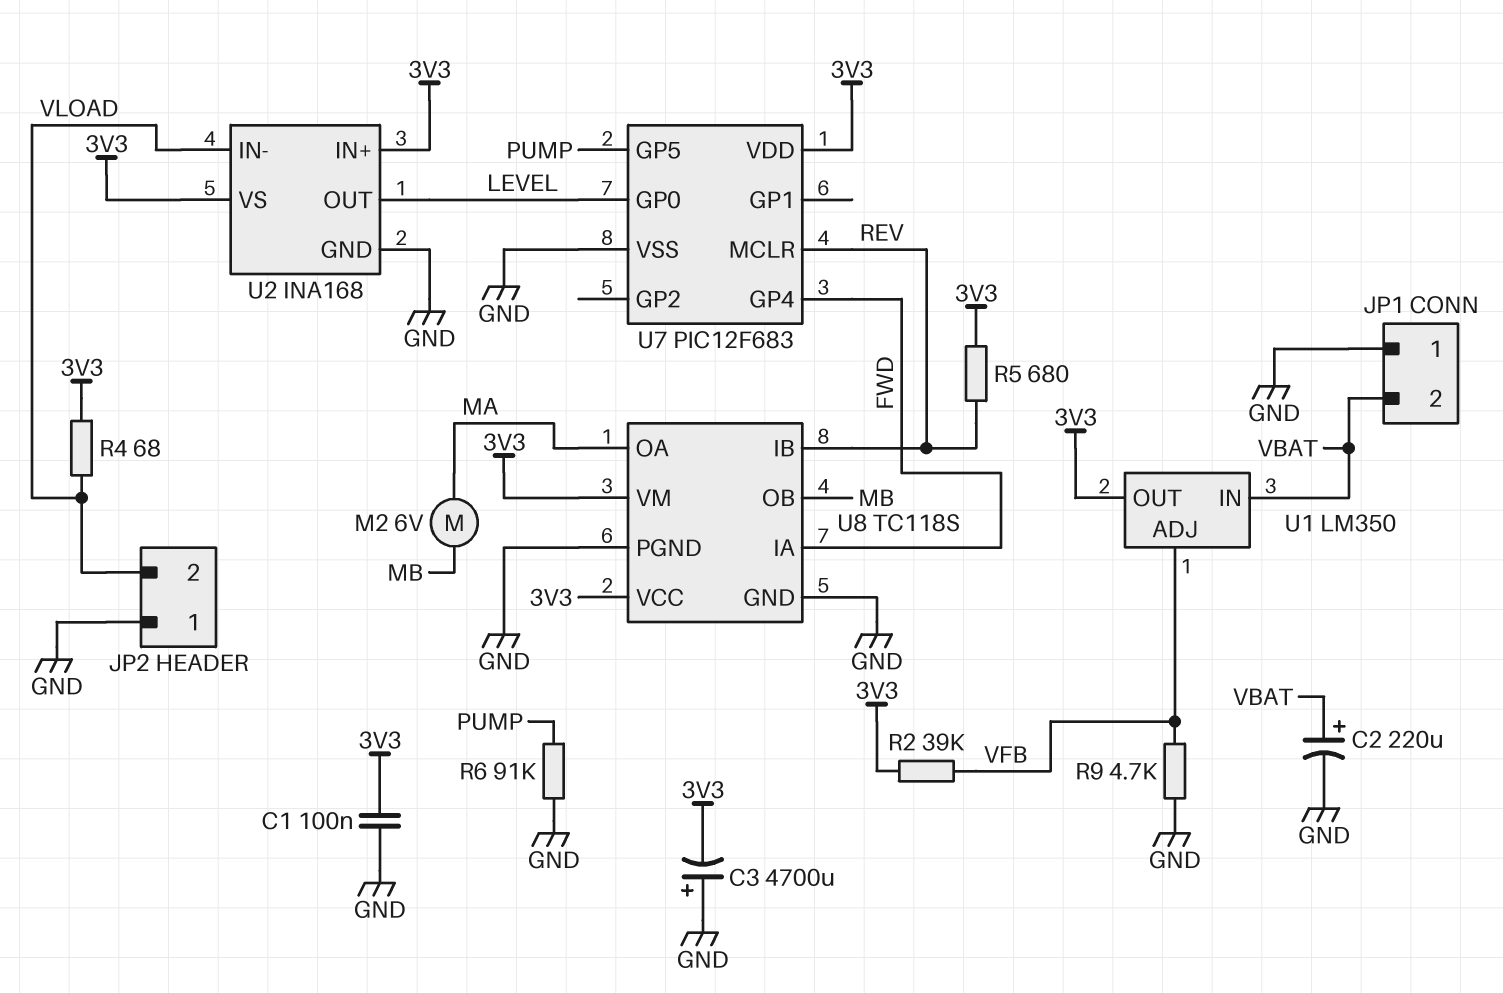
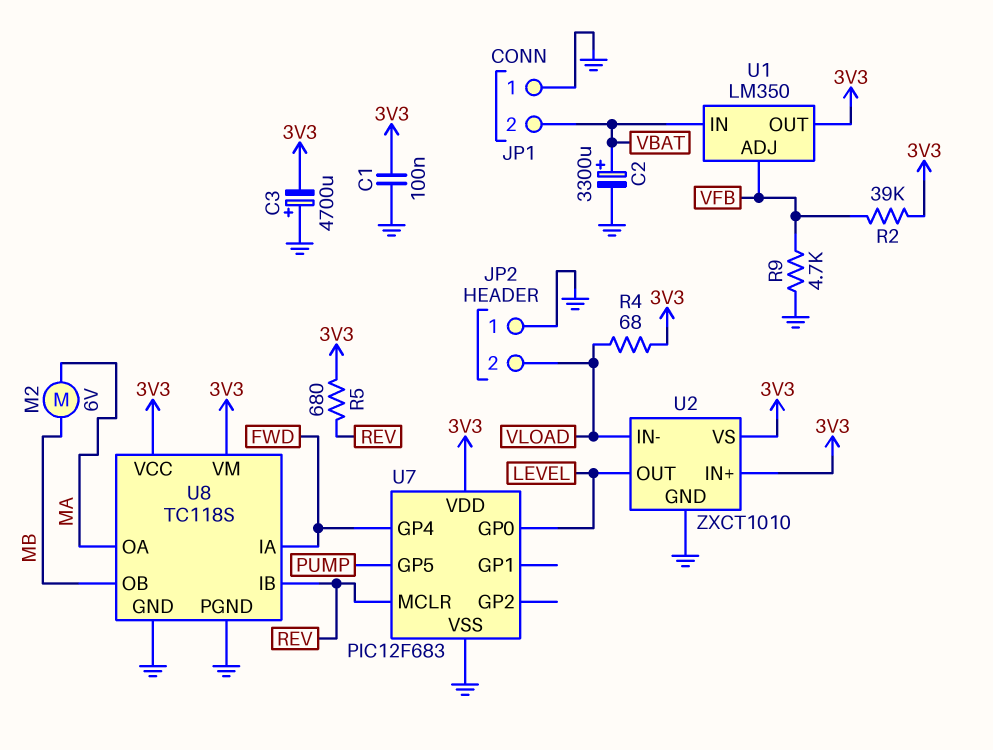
C2: 220uF (plus VBAT, minus GND) -> 3300uF (plus VBAT, minus GND)
R6: 91k (GND, PUMP) -> none
U2: INA168 -> ZXCT1010

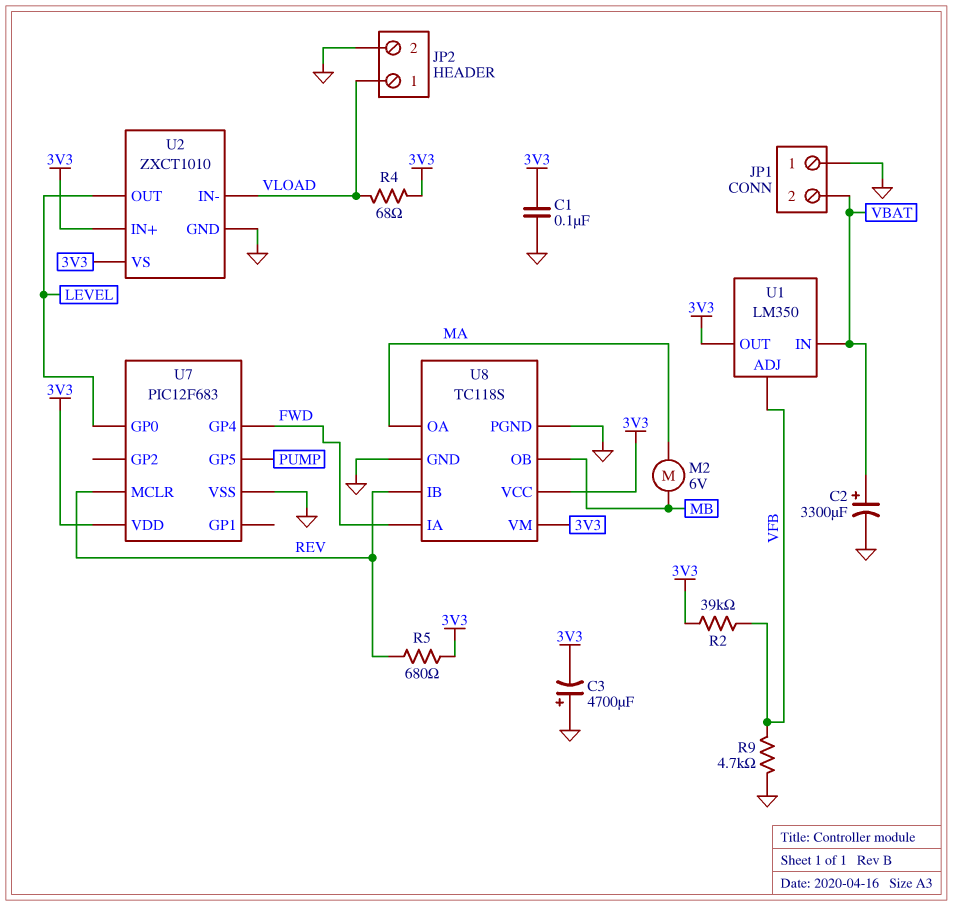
JP2 pin 1: GND -> VLOAD
JP2 pin 2: VLOAD -> GND

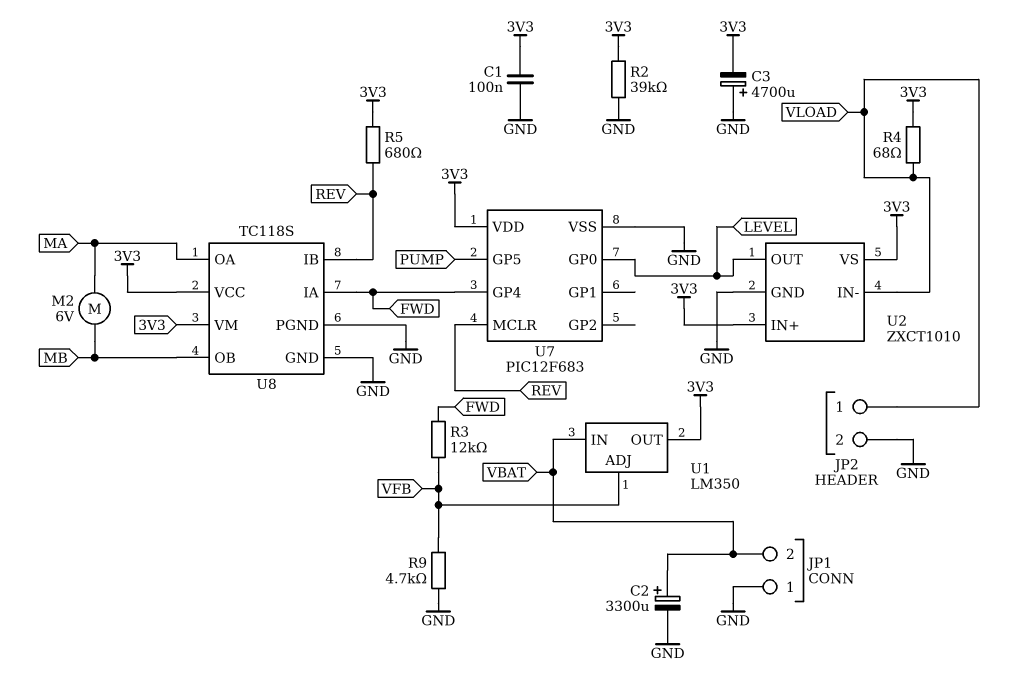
R2: 39k (3V3, VFB) -> 39k (3V3, GND)
R3: none -> 12k (FWD, VFB)

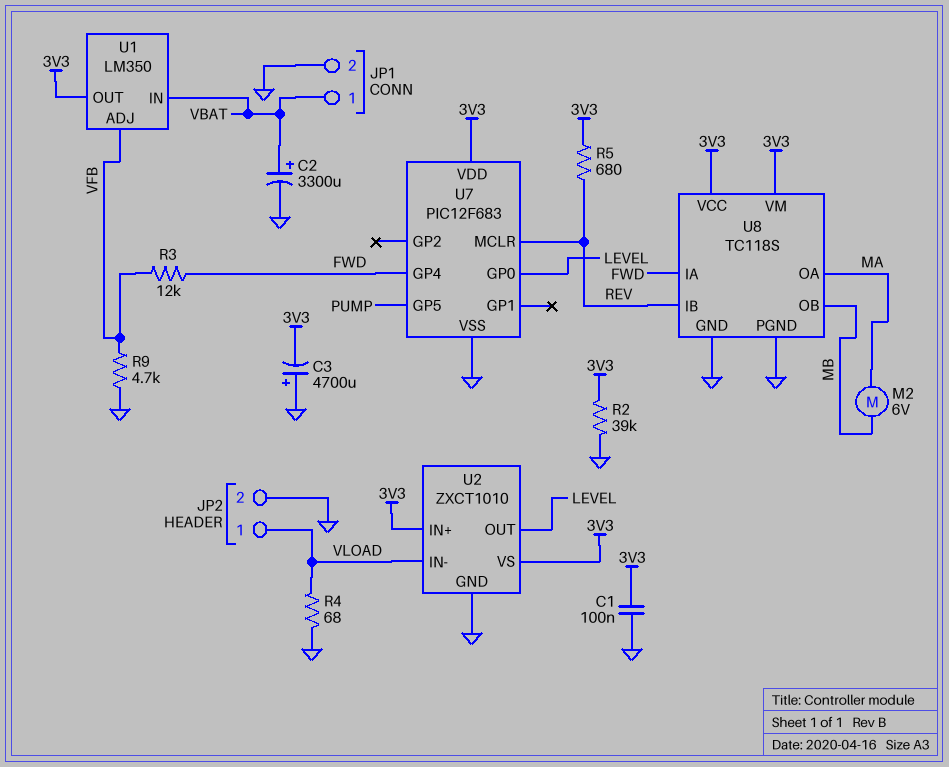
JP1 pin 1: GND -> VBAT
JP1 pin 2: VBAT -> GND
R4: 68 (3V3, VLOAD) -> 68 (GND, VLOAD)

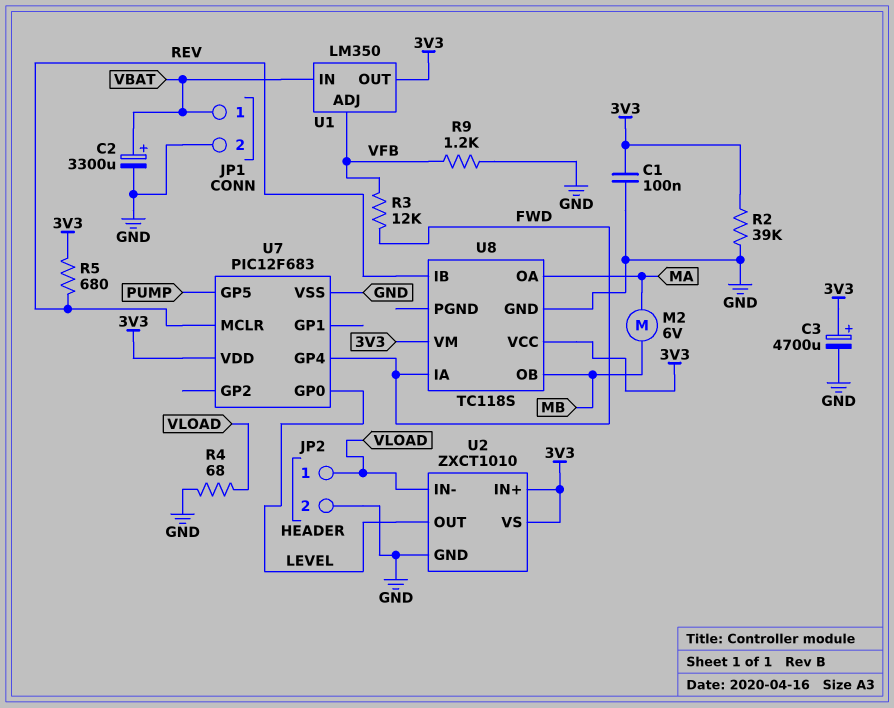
C3: 4700uF (plus GND, minus 3V3) -> 4700uF (plus 3V3, minus GND)
R9: 4.7k (GND, VFB) -> 1.2k (GND, VFB)
U8 pin PGND: GND -> none

